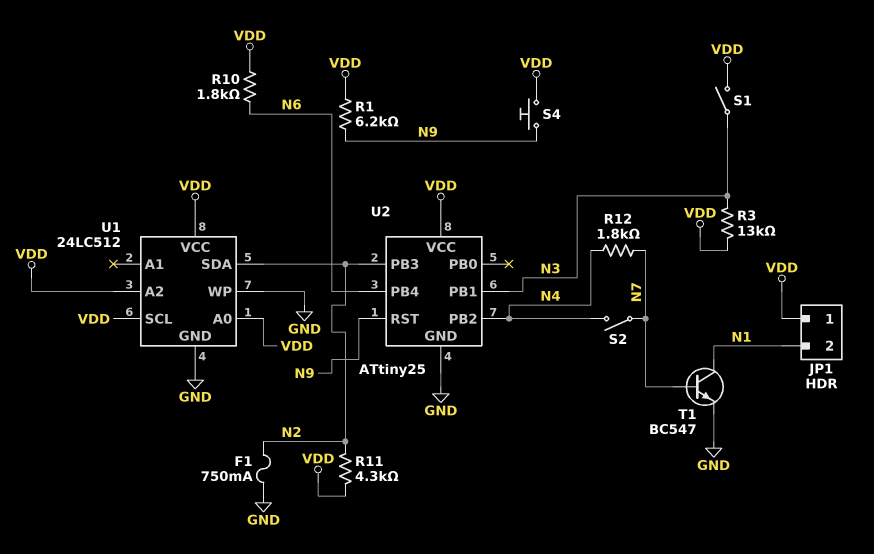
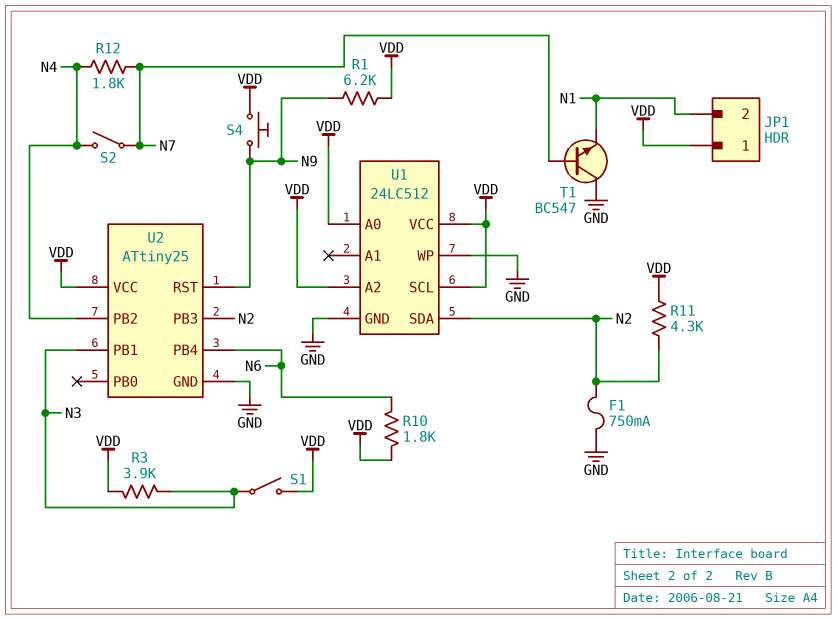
R3: 13k (N3, VDD) -> 3.9k (N3, VDD)
T1: NPN BC547 (B N7, C N1, E GND) -> NPN BC547 (B N7, C GND, E N1)

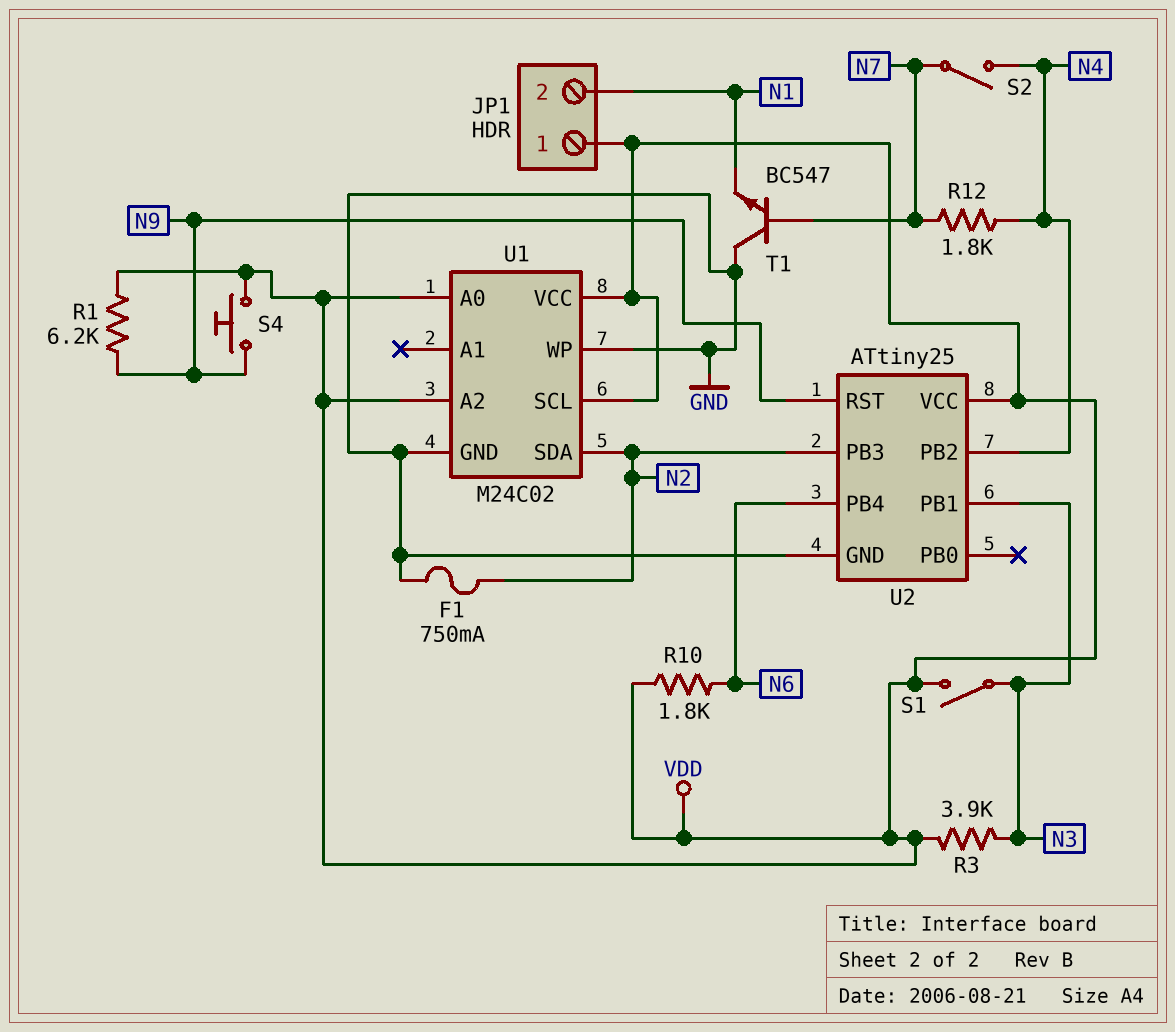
R11: 4.3k (N2, VDD) -> none
U1: 24LC512 -> M24C02

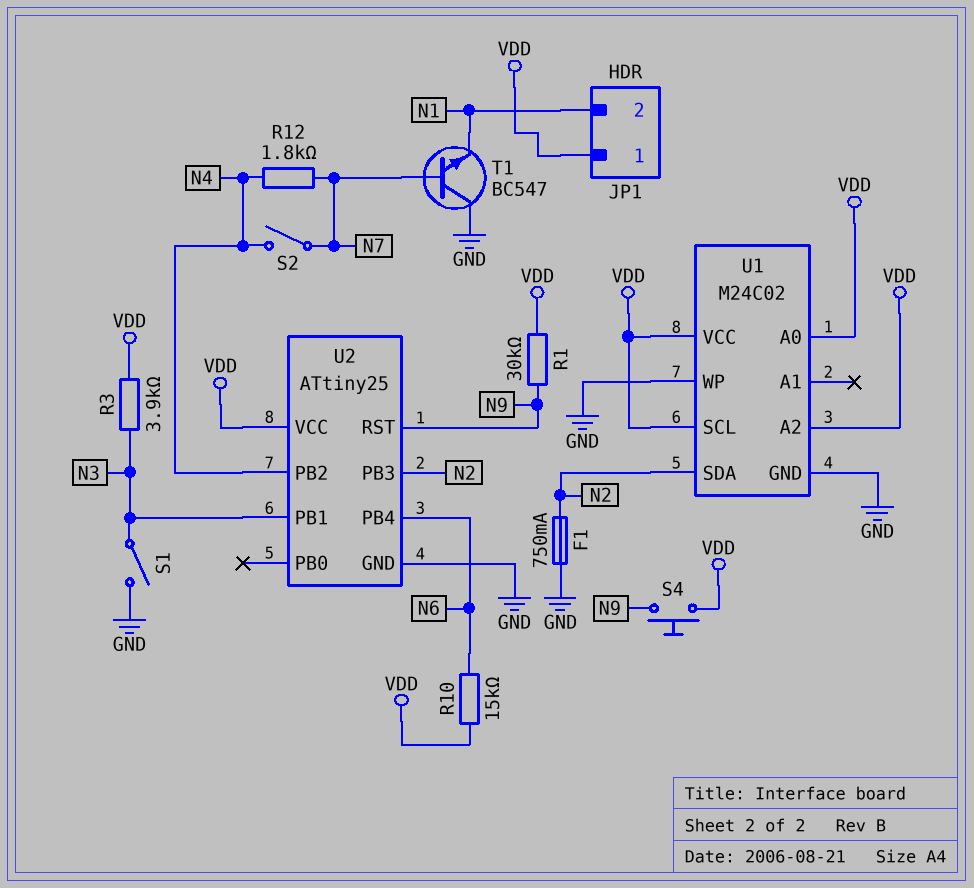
R1: 6.2k (N9, VDD) -> 30k (N9, VDD)
R10: 1.8k (N6, VDD) -> 15k (N6, VDD)
S1: switch (N3, VDD) -> switch (GND, N3)

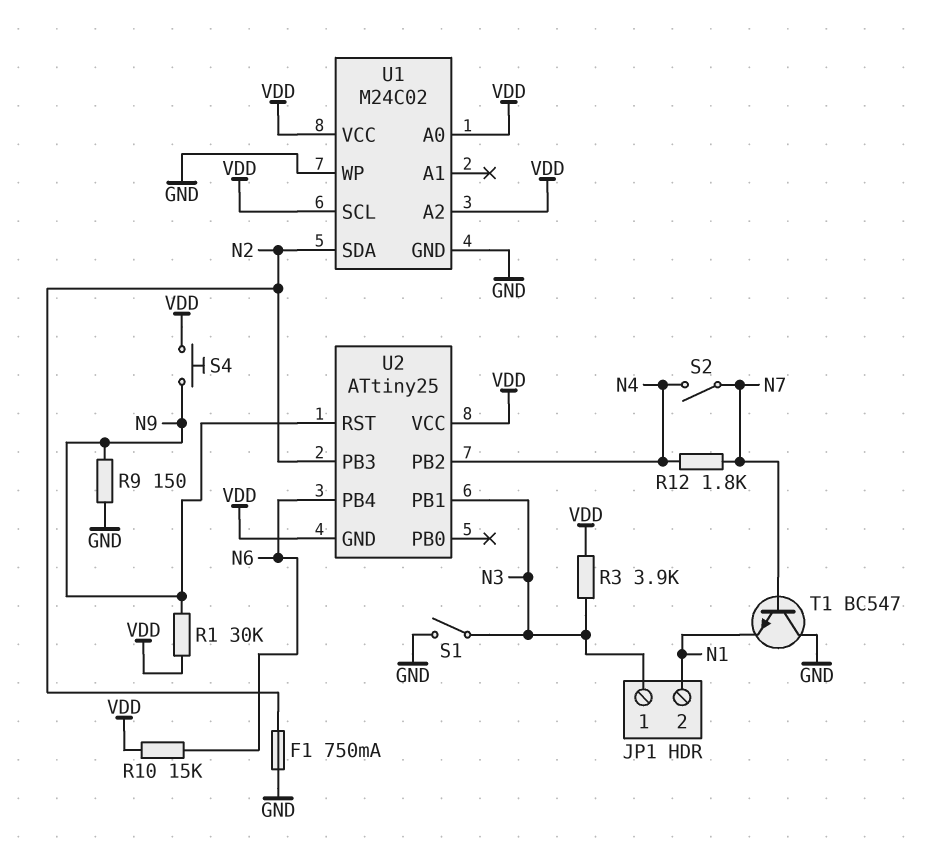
JP1 pin 1: VDD -> N3
R9: none -> 150 (GND, N9)
U2 pin GND: GND -> VDD

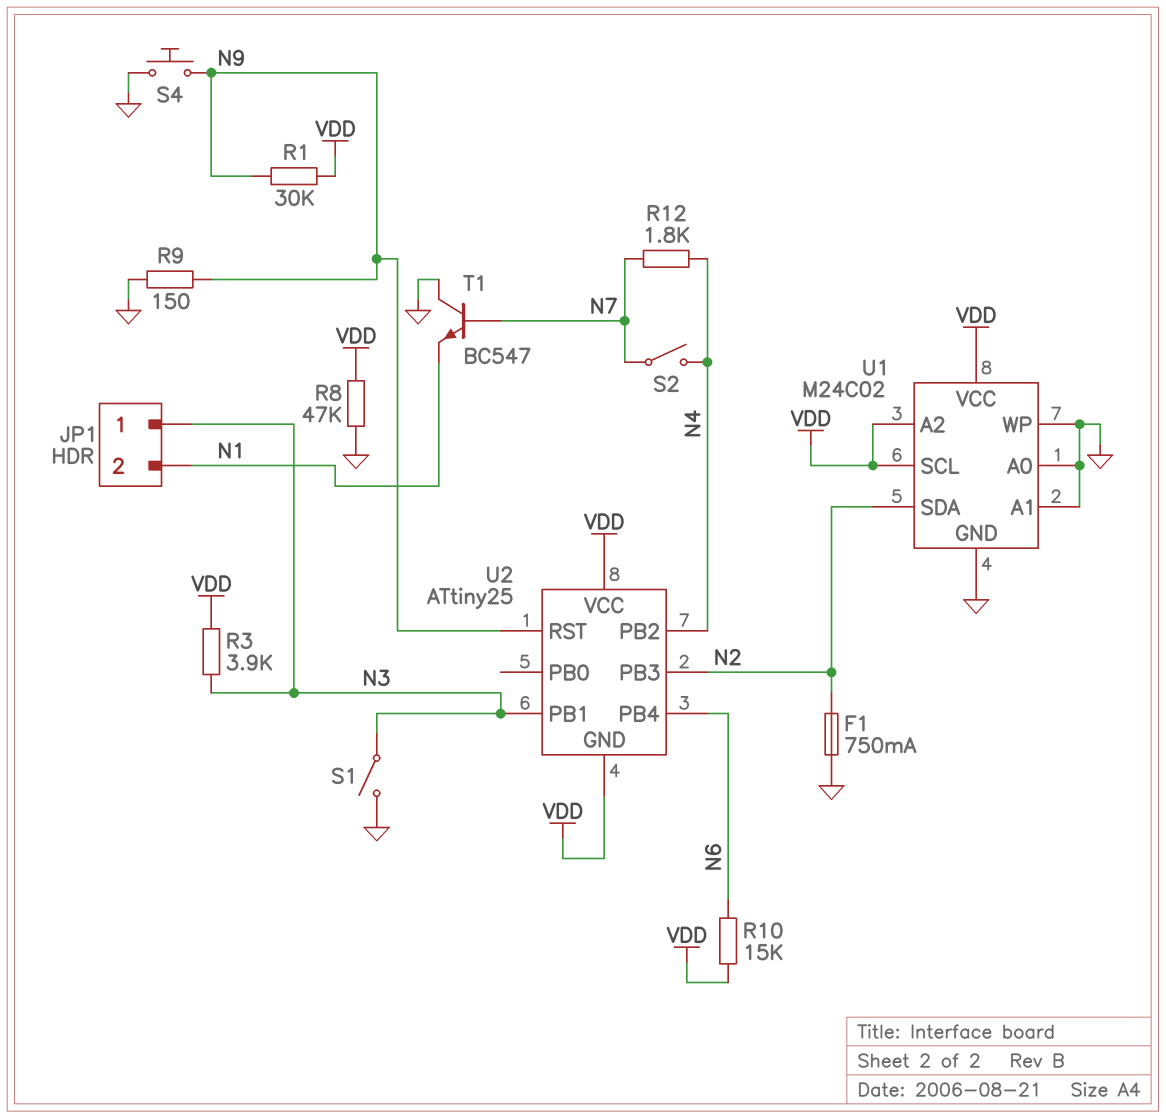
R8: none -> 47k (GND, VDD)
S4: button (N9, VDD) -> button (GND, N9)
U1 pin A0: VDD -> GND
U1 pin A1: none -> GND

